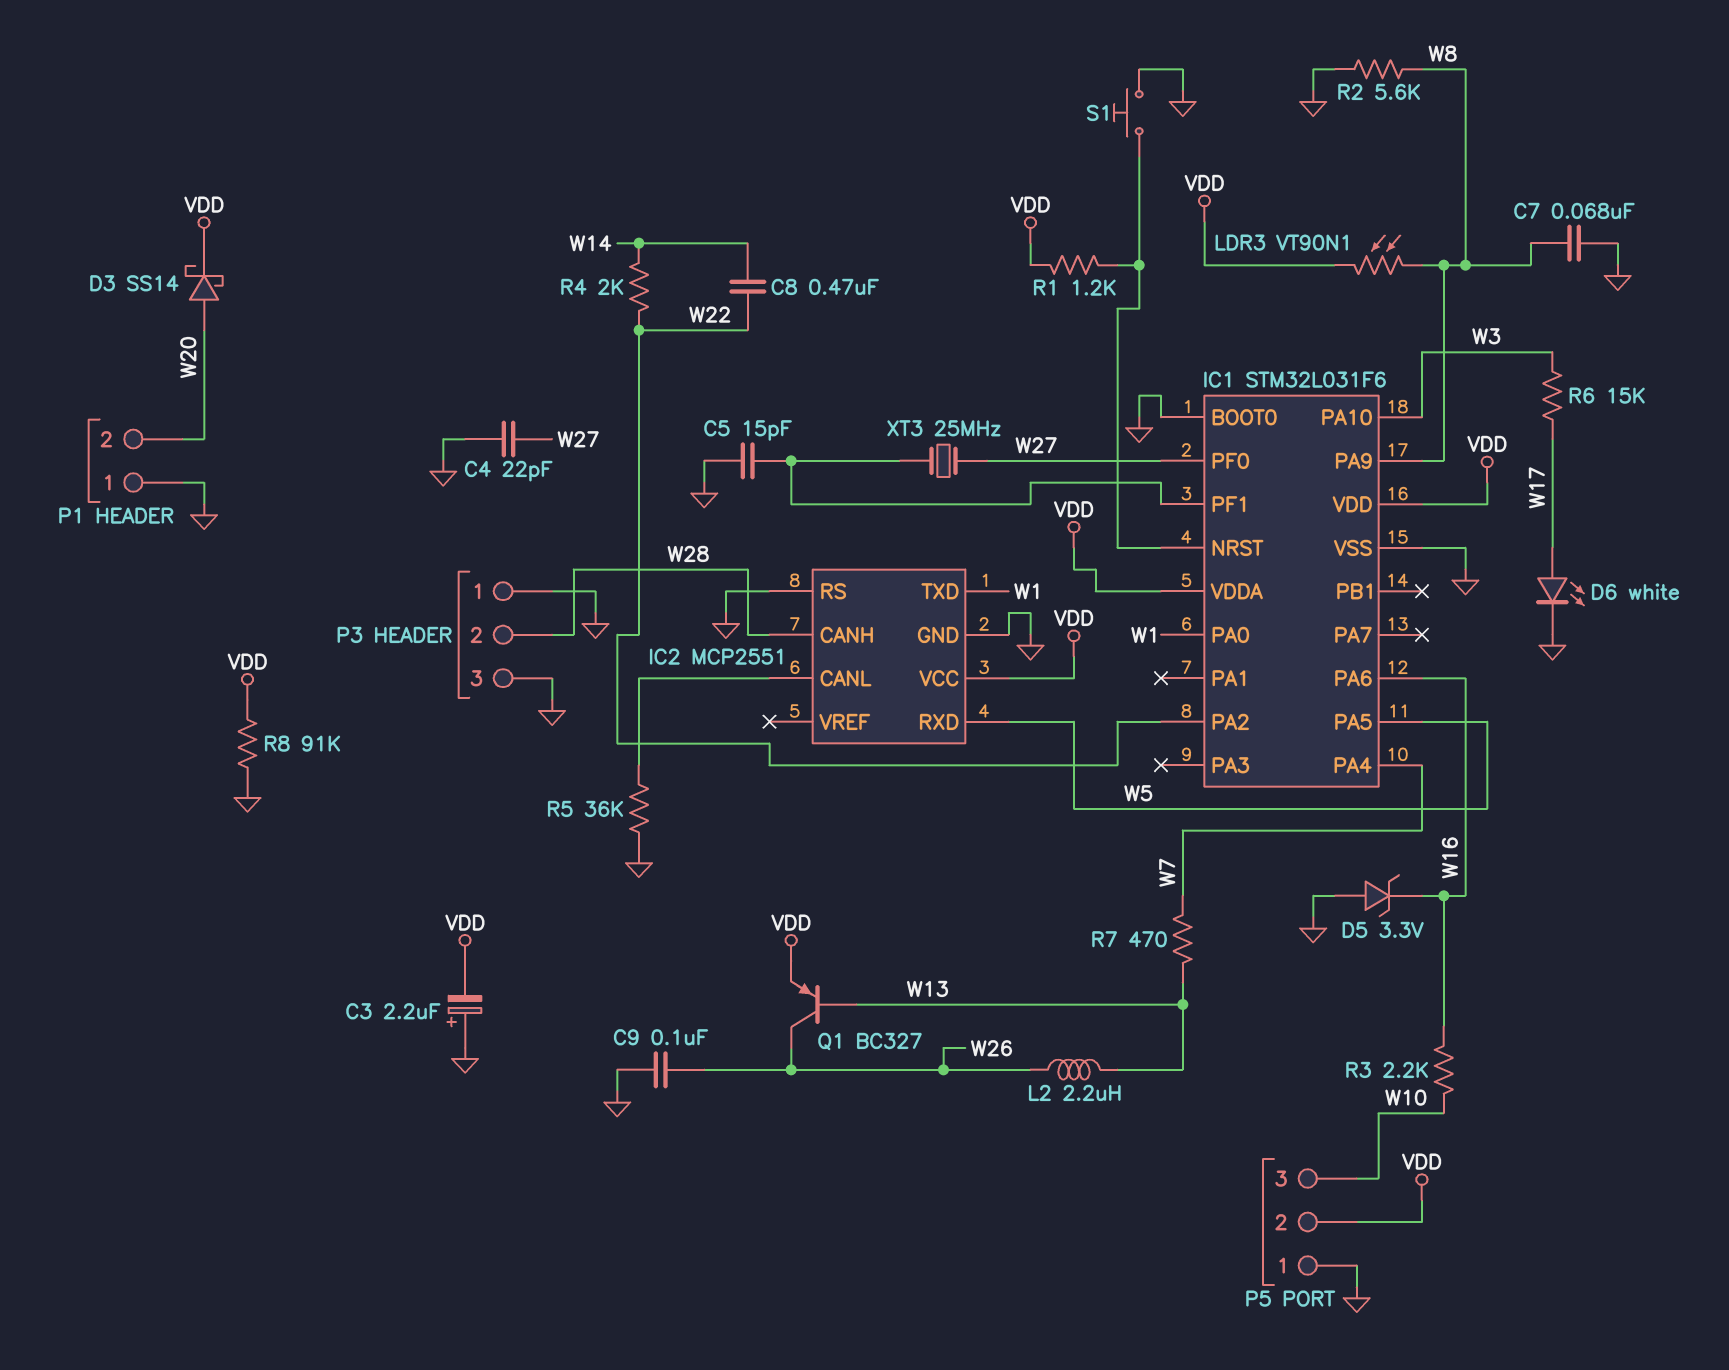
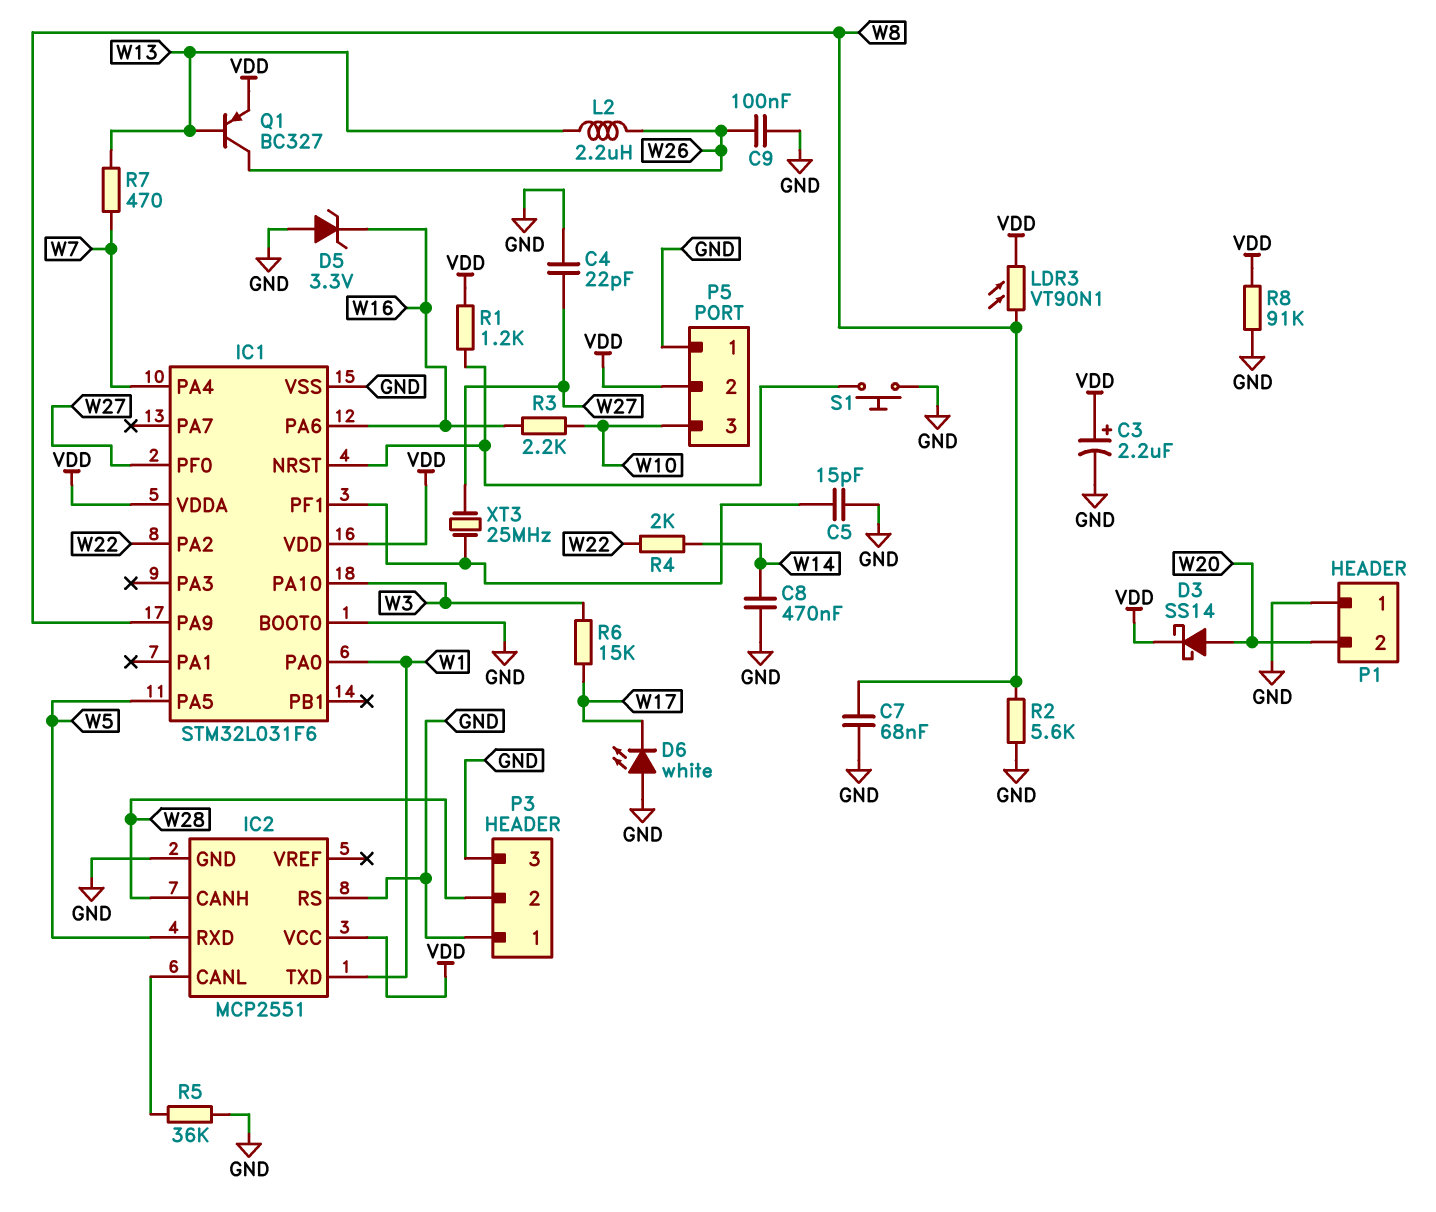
C3: 2.2uF (plus GND, minus VDD) -> 2.2uF (plus VDD, minus GND)
C8: 470nF (W14, W22) -> 470nF (GND, W14)
D6: LED white (A W17, K GND) -> LED white (A GND, K W17)

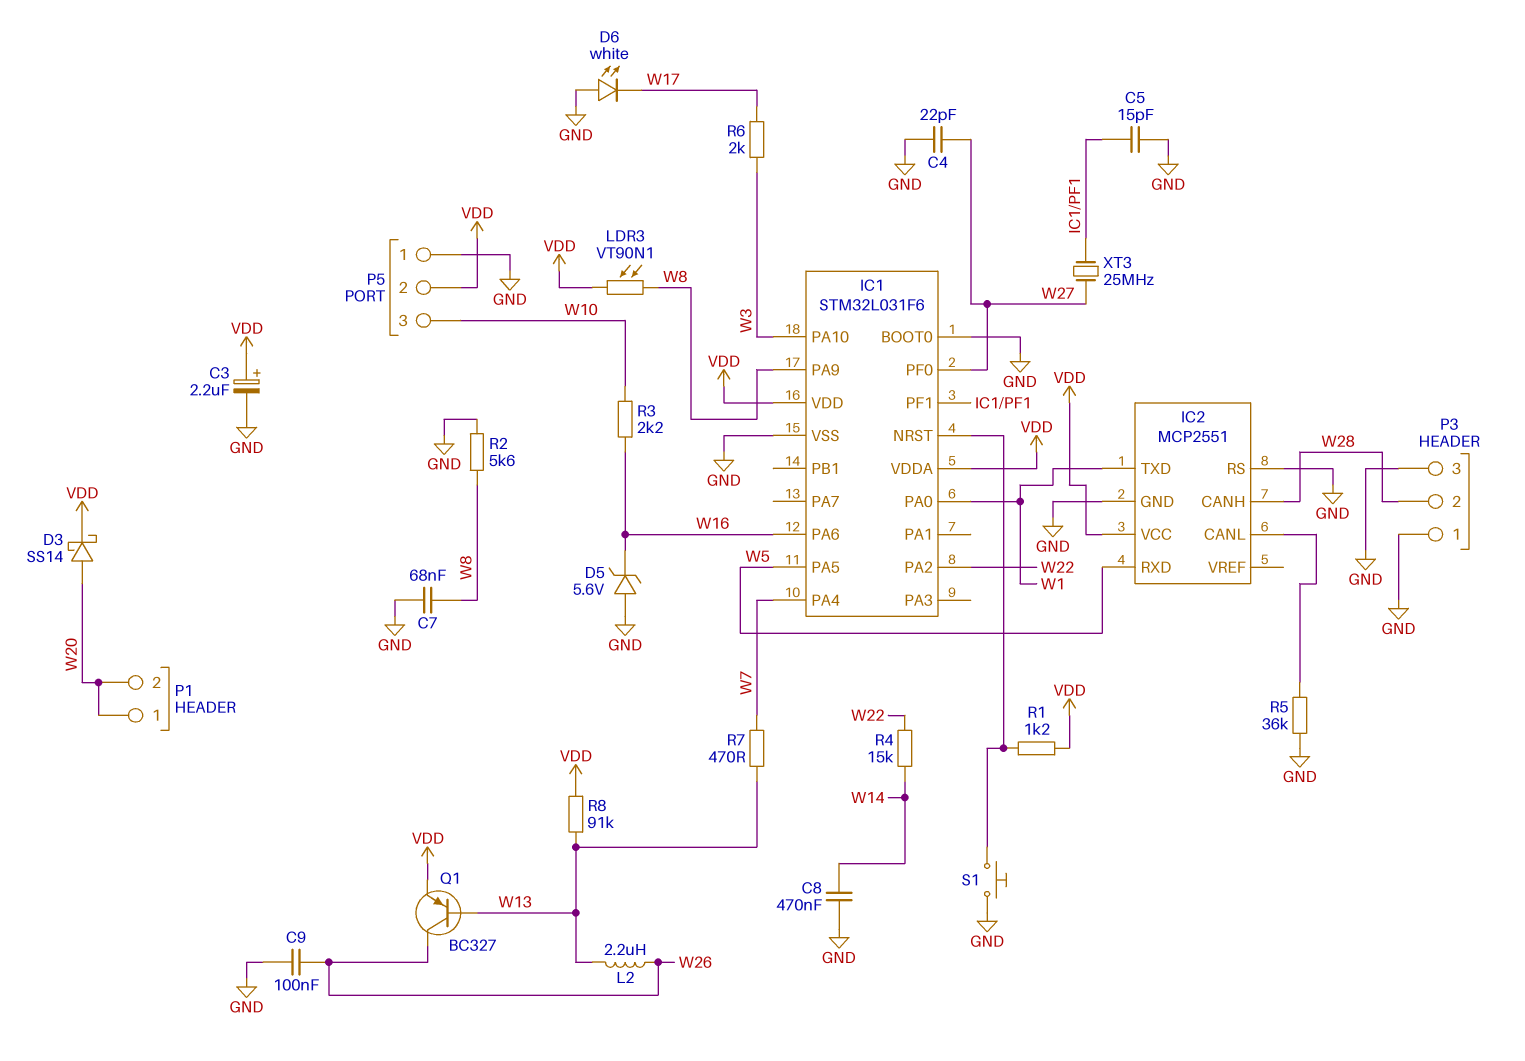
D5: zener 3.3V (A GND, K W16) -> zener 5.6V (A GND, K W16)
P1 pin 1: GND -> W20
R4: 2k (W14, W22) -> 15k (W14, W22)
R6: 15k (W3, W17) -> 2k (W3, W17)
R8: 91k (GND, VDD) -> 91k (VDD, W13)

